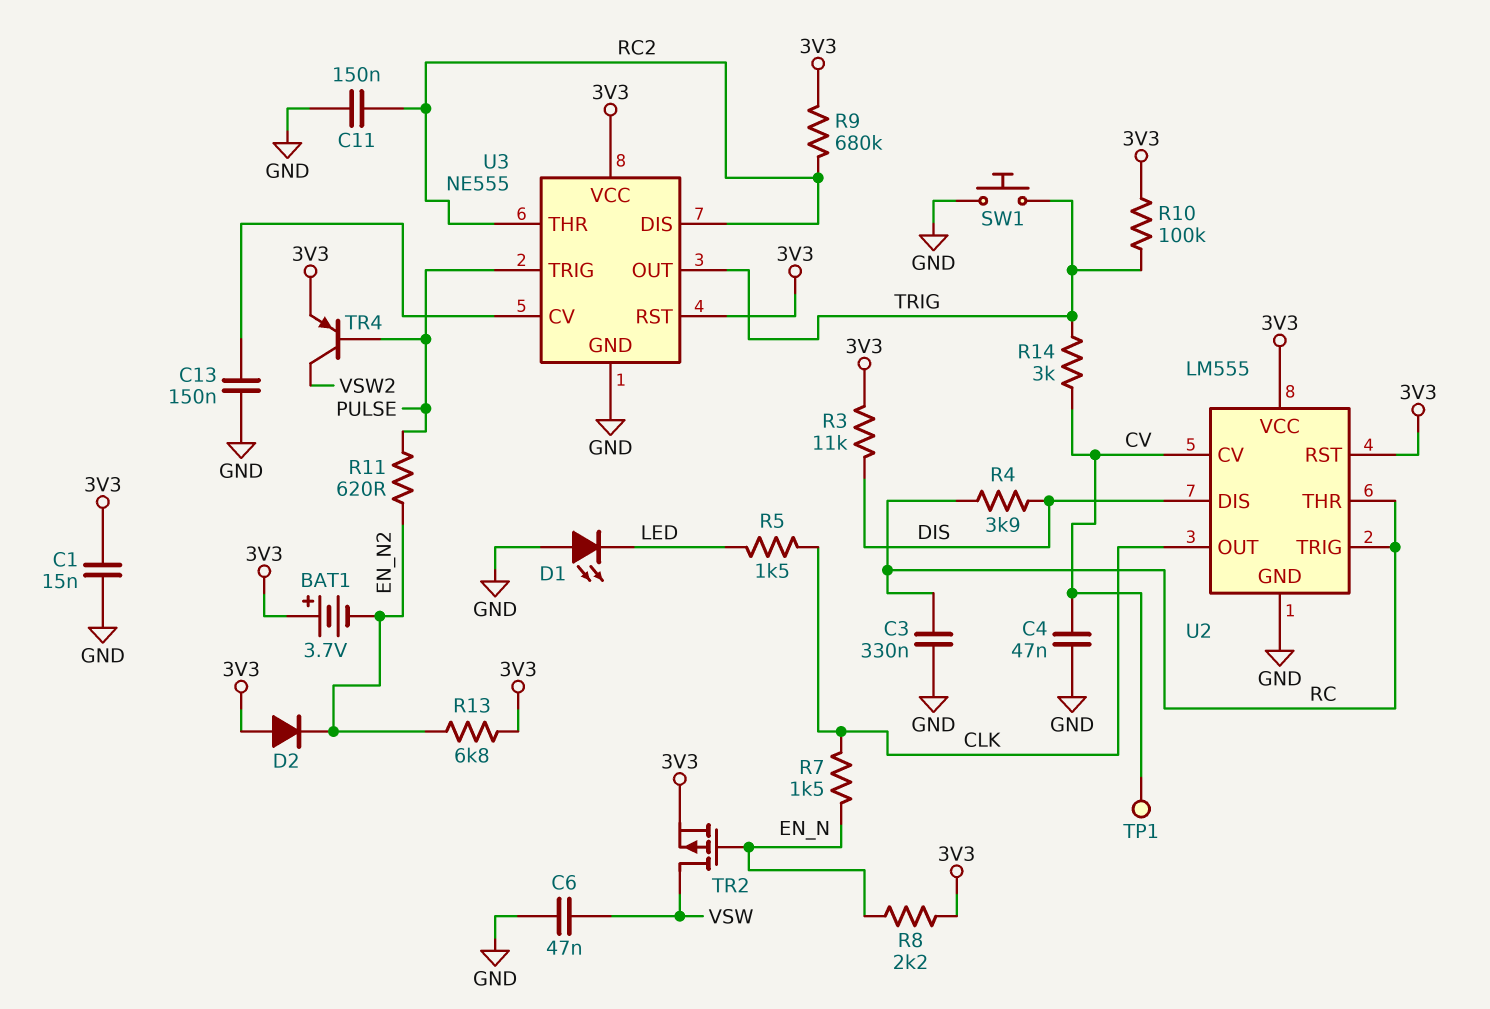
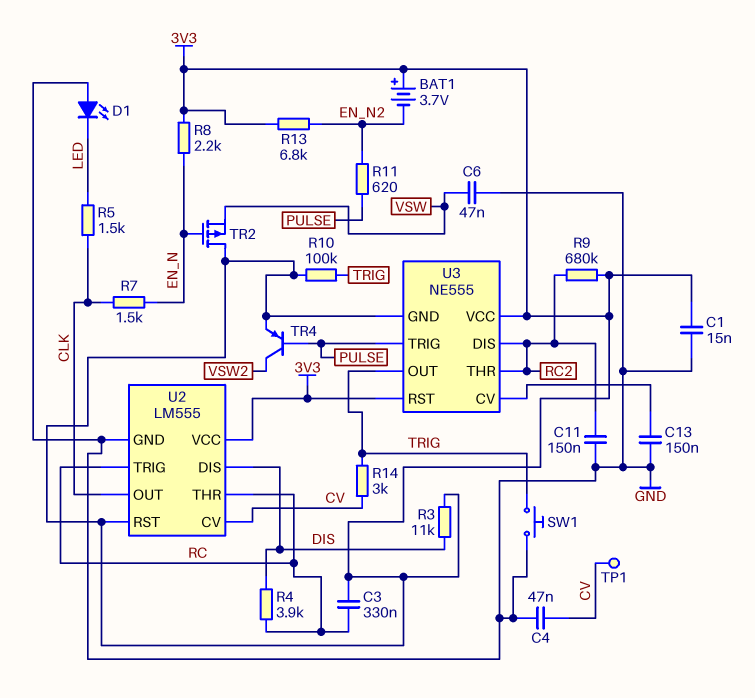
C3: 330nF (GND, RC) -> 330nF (3V3, RC)
D2: diode (A 3V3, K EN_N2) -> none
TR2: PMOS (G EN_N, D VSW, S 3V3) -> PMOS (G EN_N, D 3V3, S VSW)
U3 pin GND: GND -> 3V3

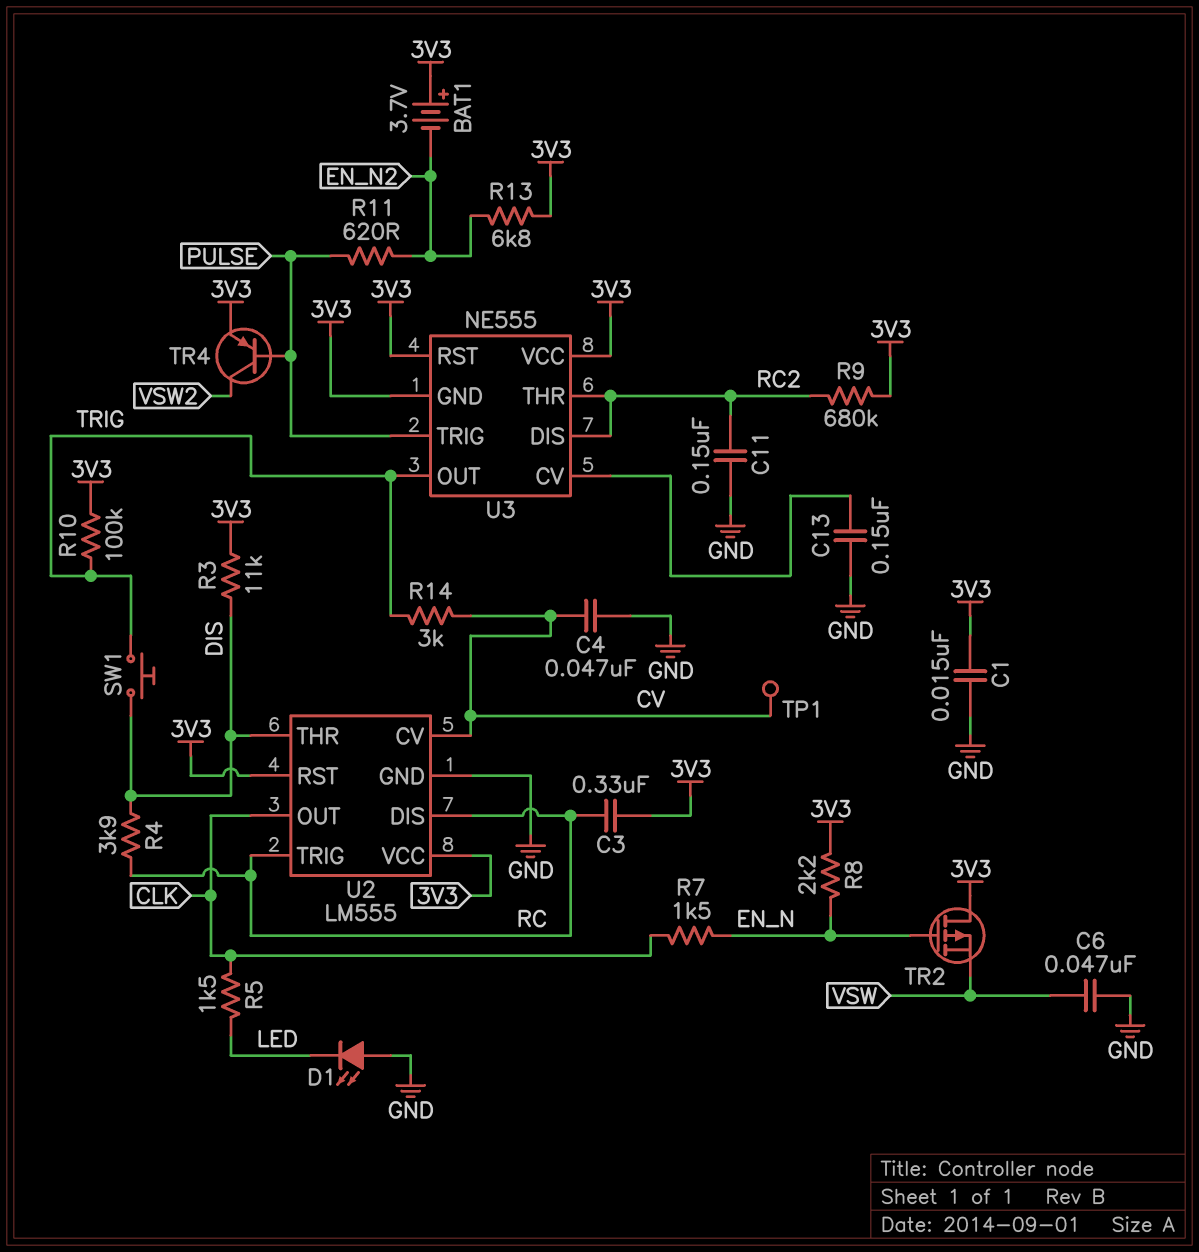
SW1: button (GND, TRIG) -> button (DIS, TRIG)
U2 pin DIS: DIS -> RC
U2 pin THR: RC -> DIS

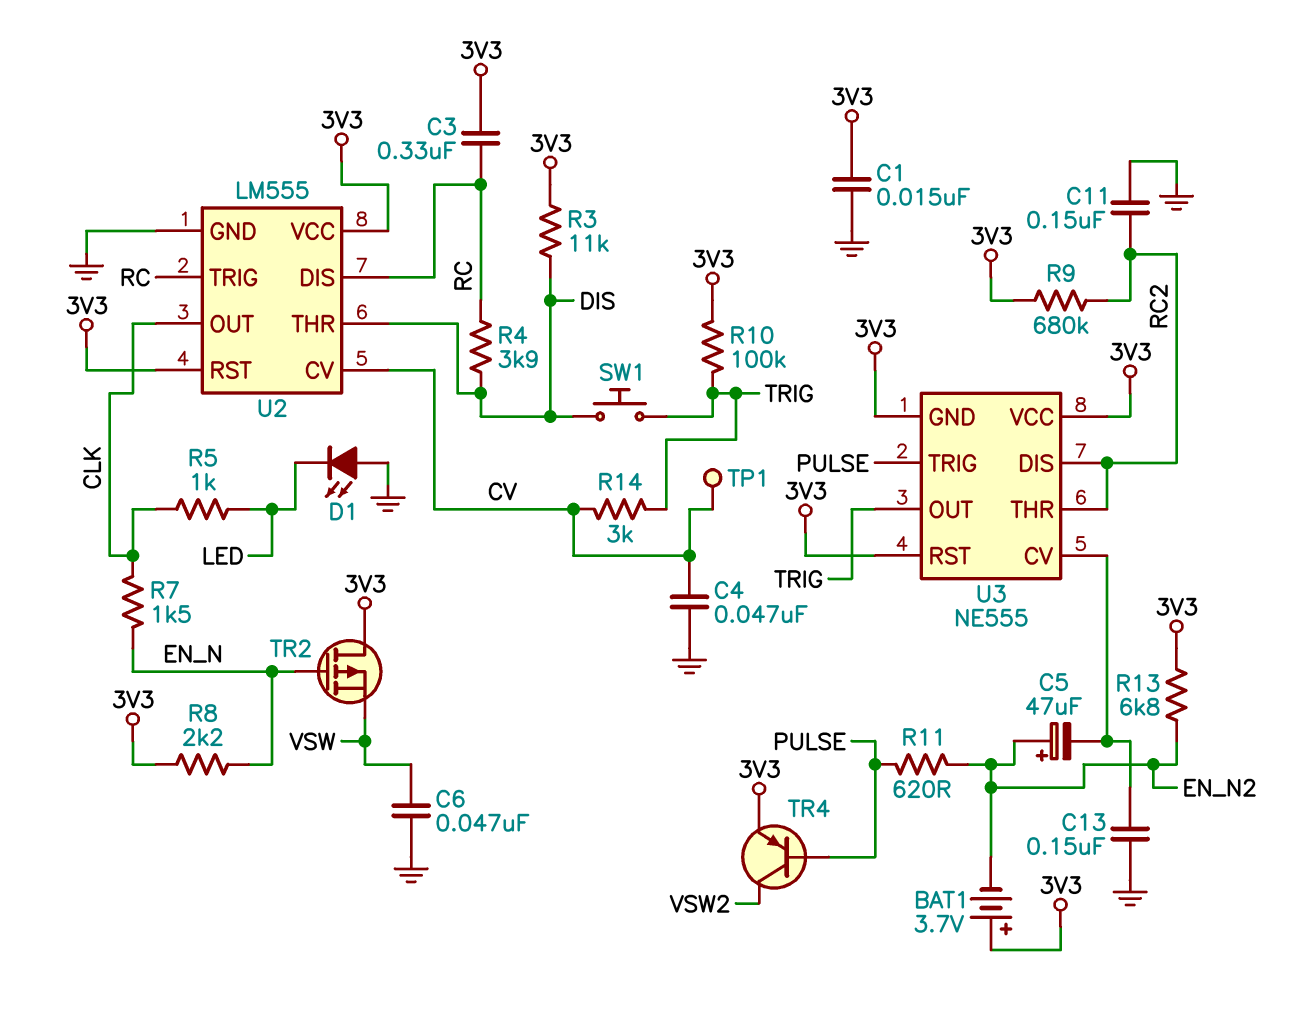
C5: none -> 47uF (plus EN_N2, minus U3/CV)
R5: 1.5k (CLK, LED) -> 1k (CLK, LED)

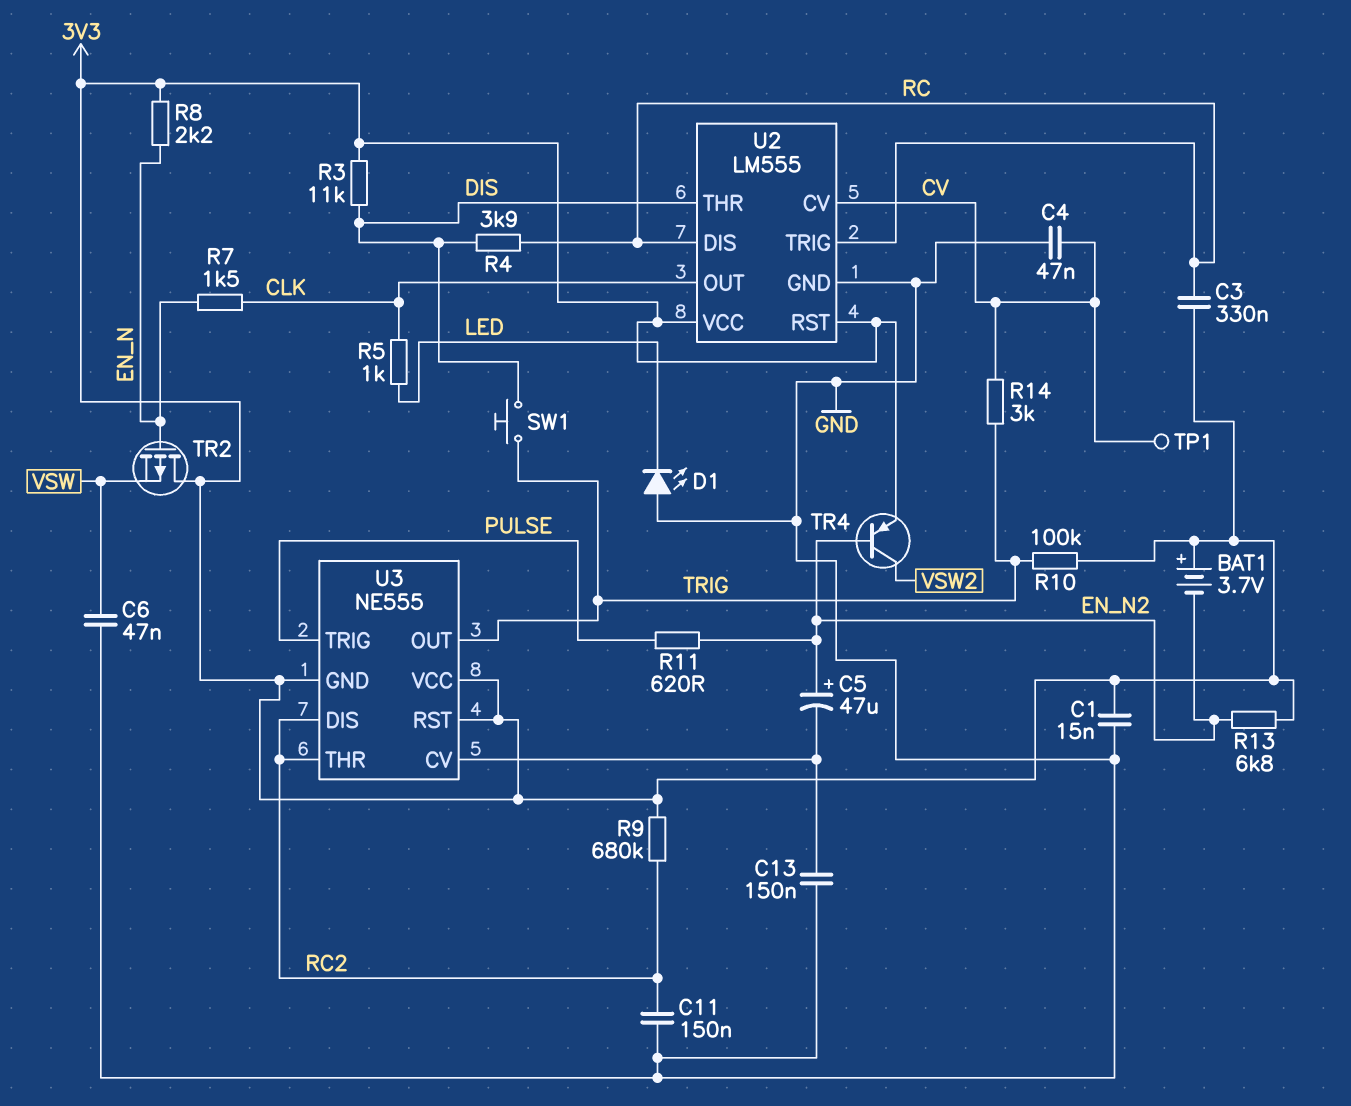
TR4: PNP (B PULSE, C VSW2, E 3V3) -> PNP (B EN_N2, C VSW2, E 3V3)

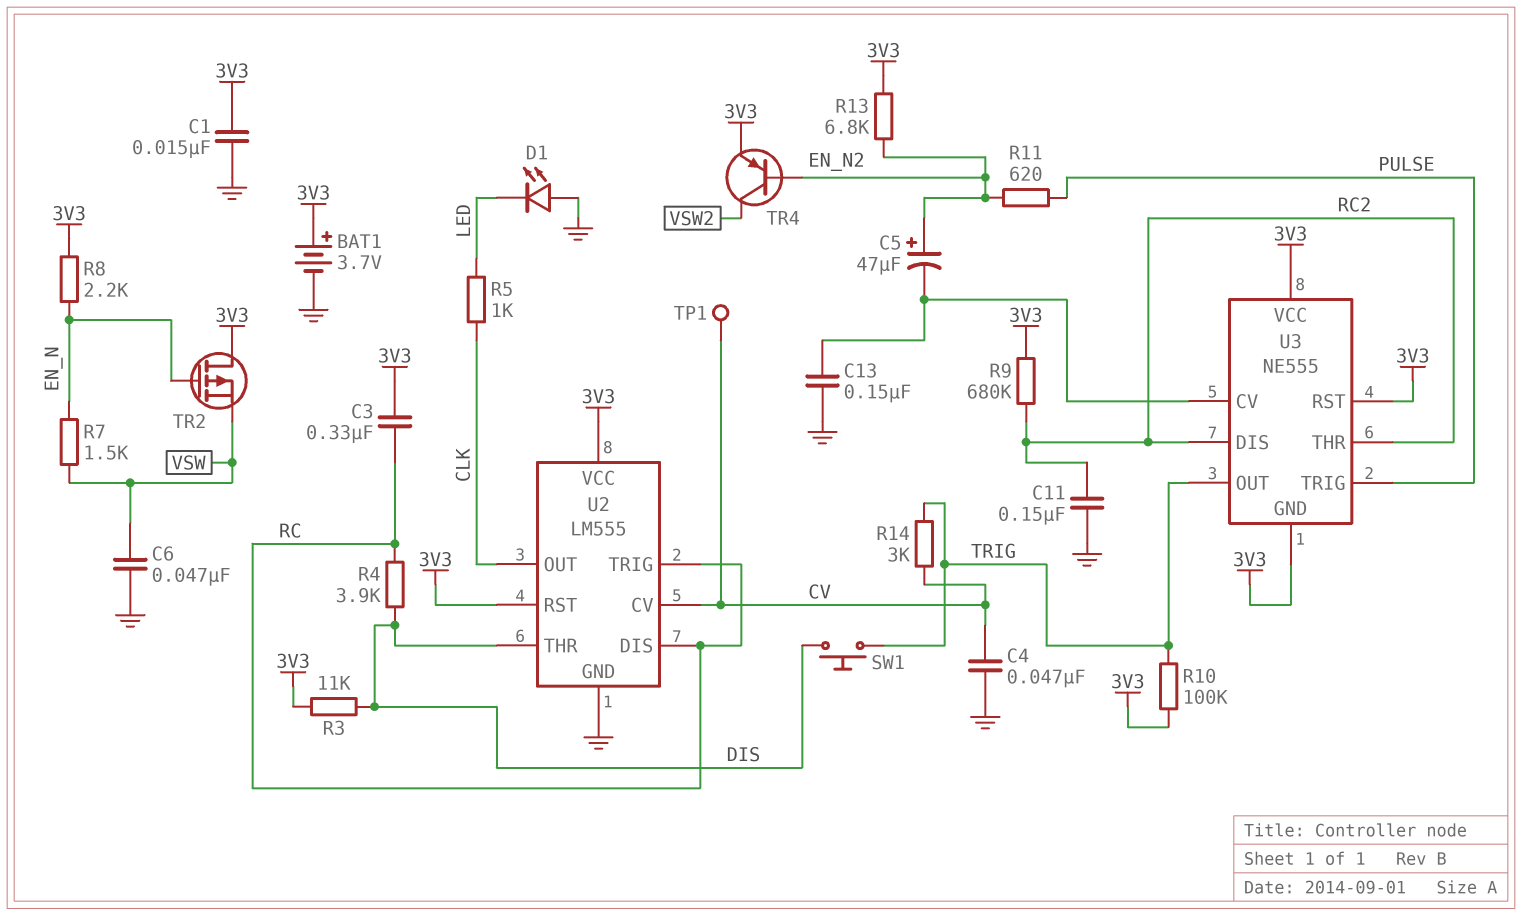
BAT1: 3.7V (plus 3V3, minus EN_N2) -> 3.7V (plus 3V3, minus GND)
R7: 1.5k (CLK, EN_N) -> 1.5k (EN_N, VSW)

